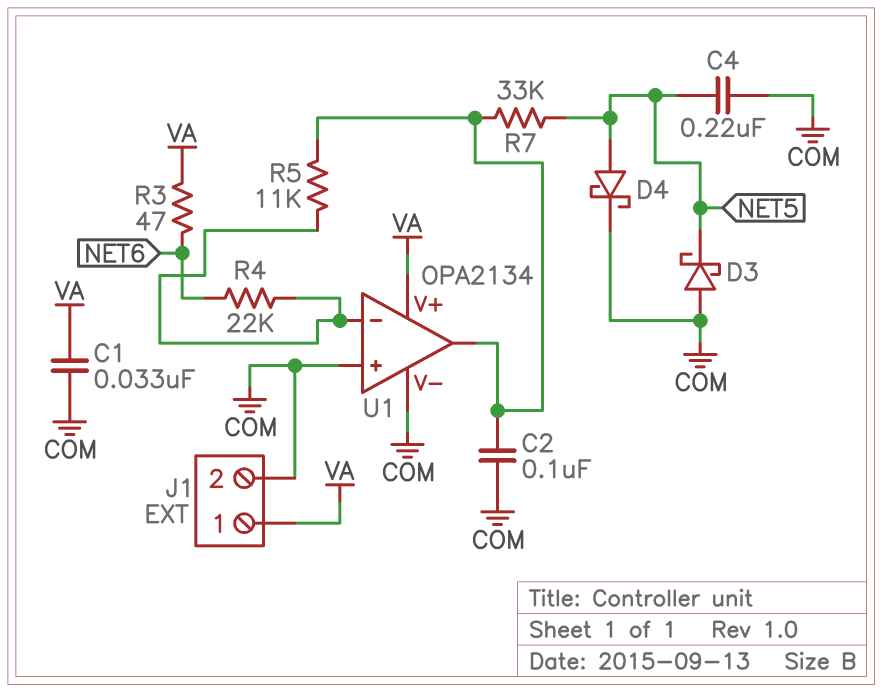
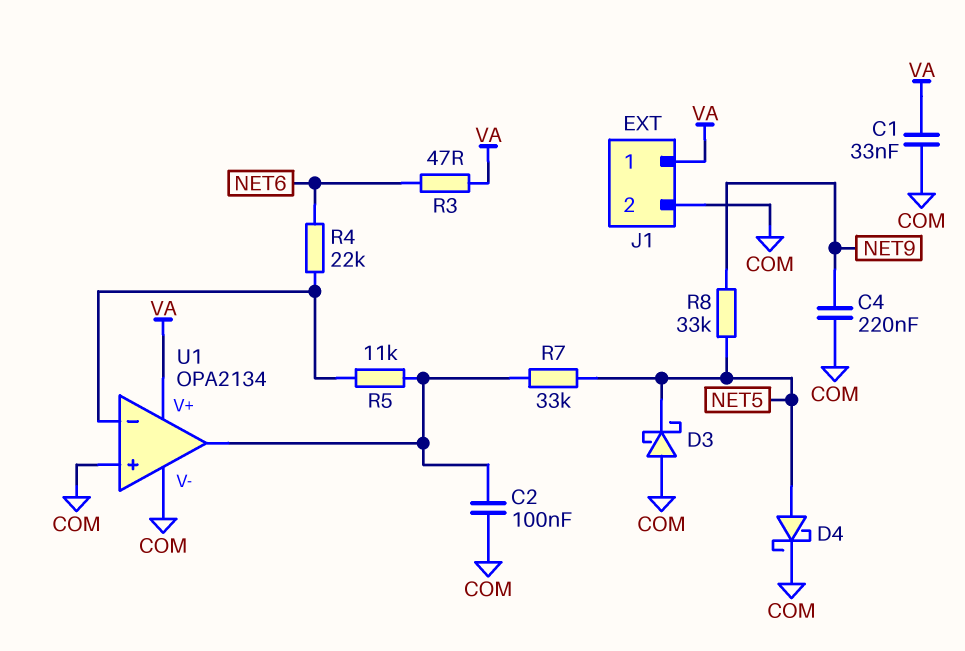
C4: 220nF (COM, NET5) -> 220nF (COM, NET9)
R8: none -> 33k (NET5, NET9)

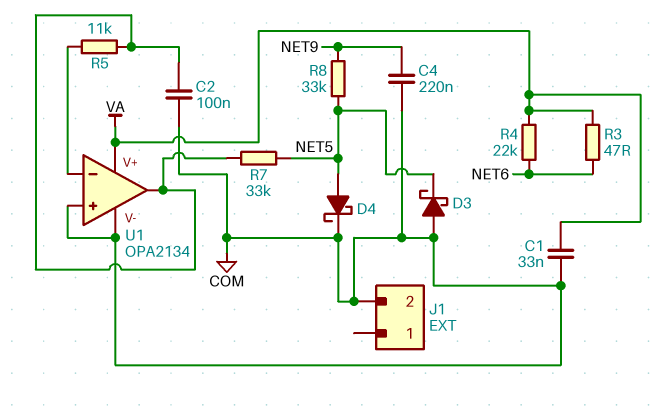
J1 pin 1: VA -> none
R4: 22k (NET6, U1/in-) -> 22k (NET6, VA)

